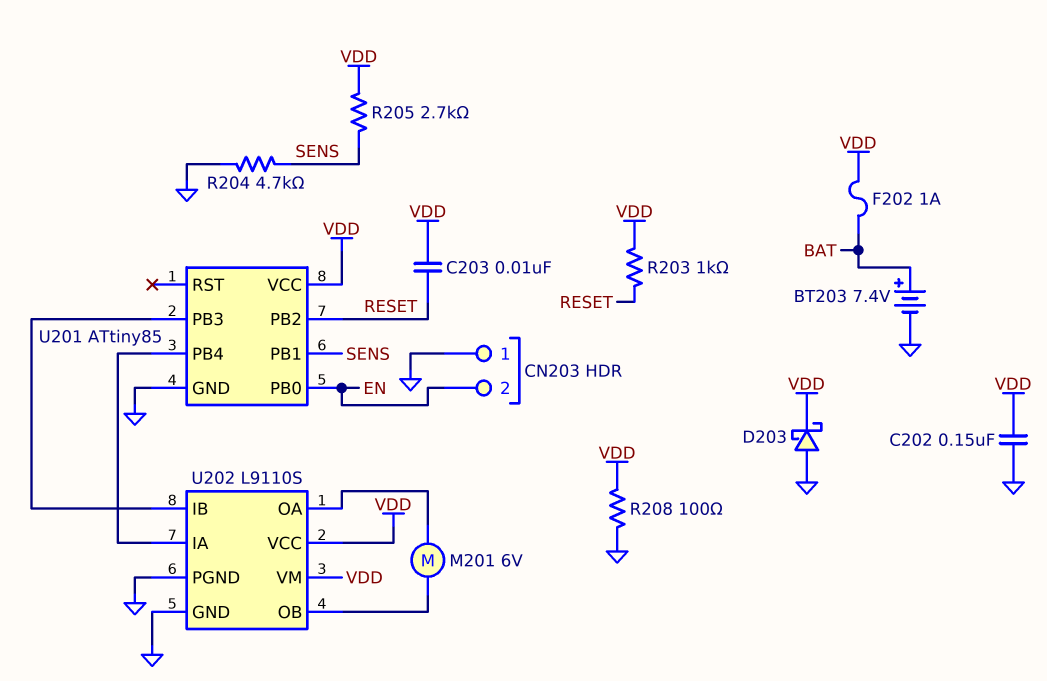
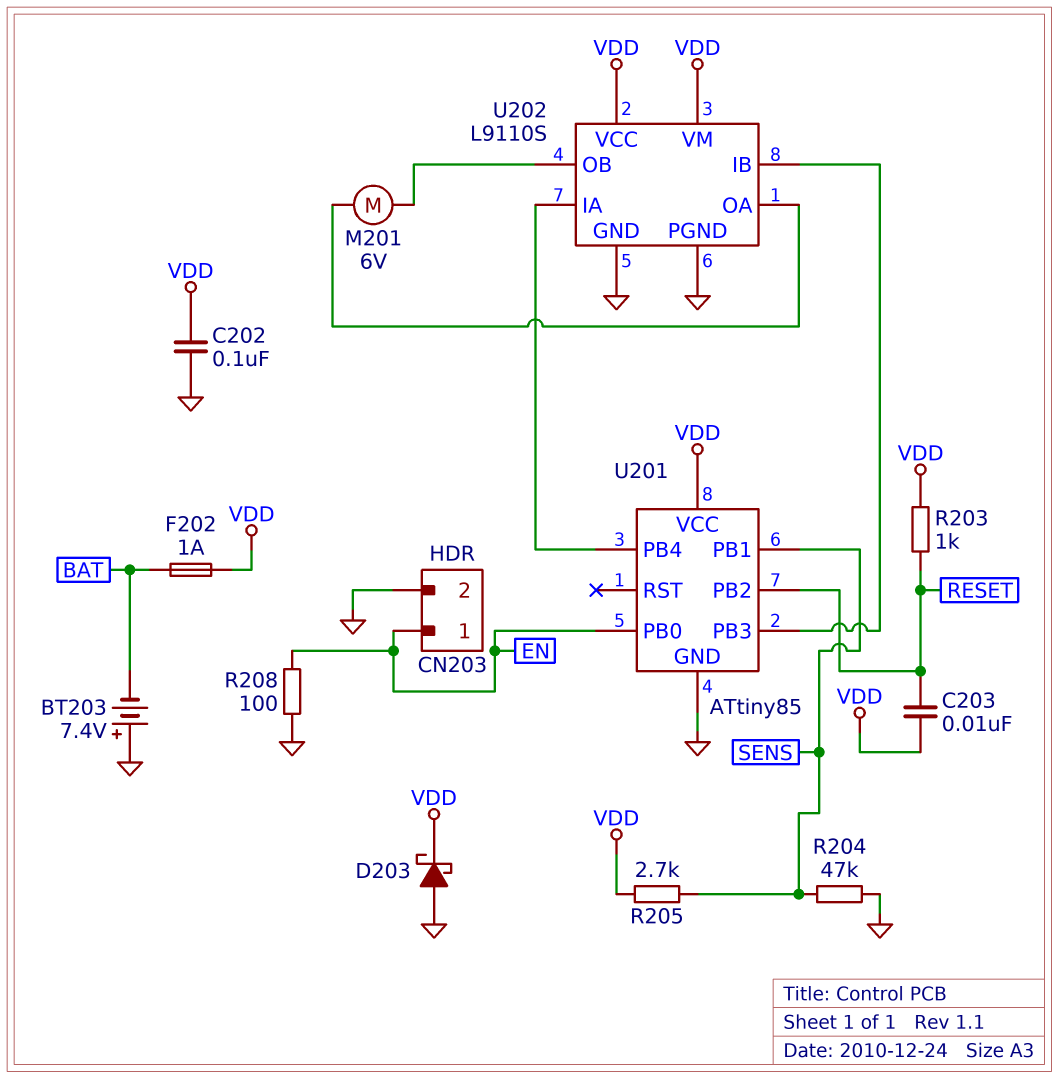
BT203: 7.4V (plus BAT, minus GND) -> 7.4V (plus GND, minus BAT)
C202: 150nF (GND, VDD) -> 100nF (GND, VDD)
CN203 pin 1: GND -> EN
CN203 pin 2: EN -> GND
R204: 4.7k (GND, SENS) -> 47k (GND, SENS)
R208: 100 (GND, VDD) -> 100 (EN, GND)

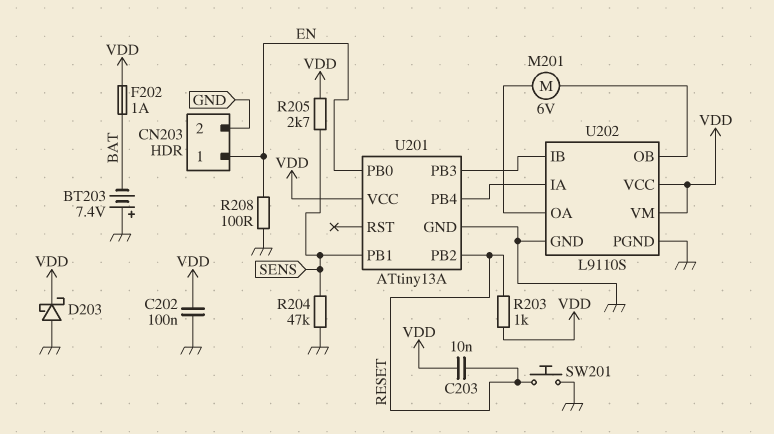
SW201: none -> button (GND, RESET)
U201: ATtiny85 -> ATtiny13A

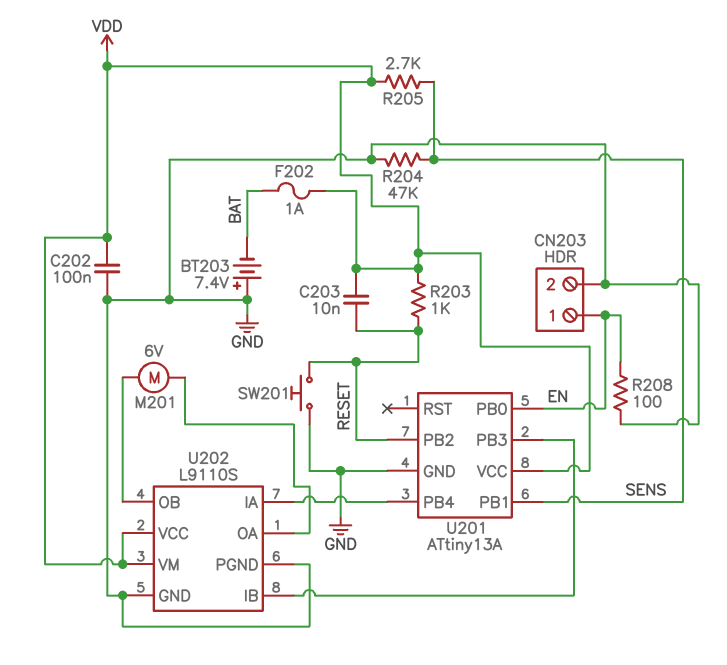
D203: schottky (A GND, K VDD) -> none

